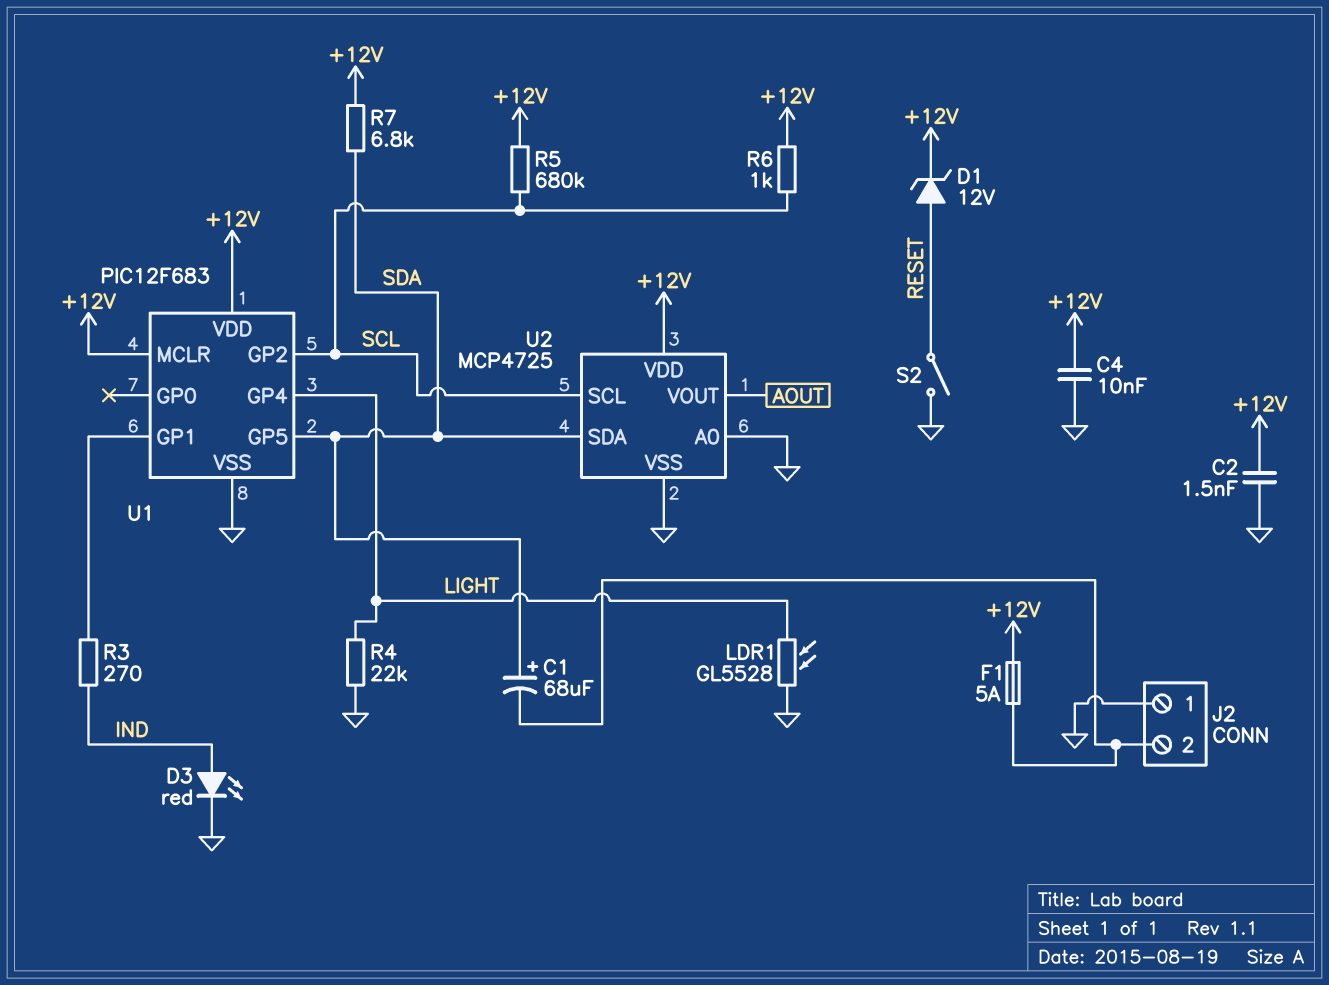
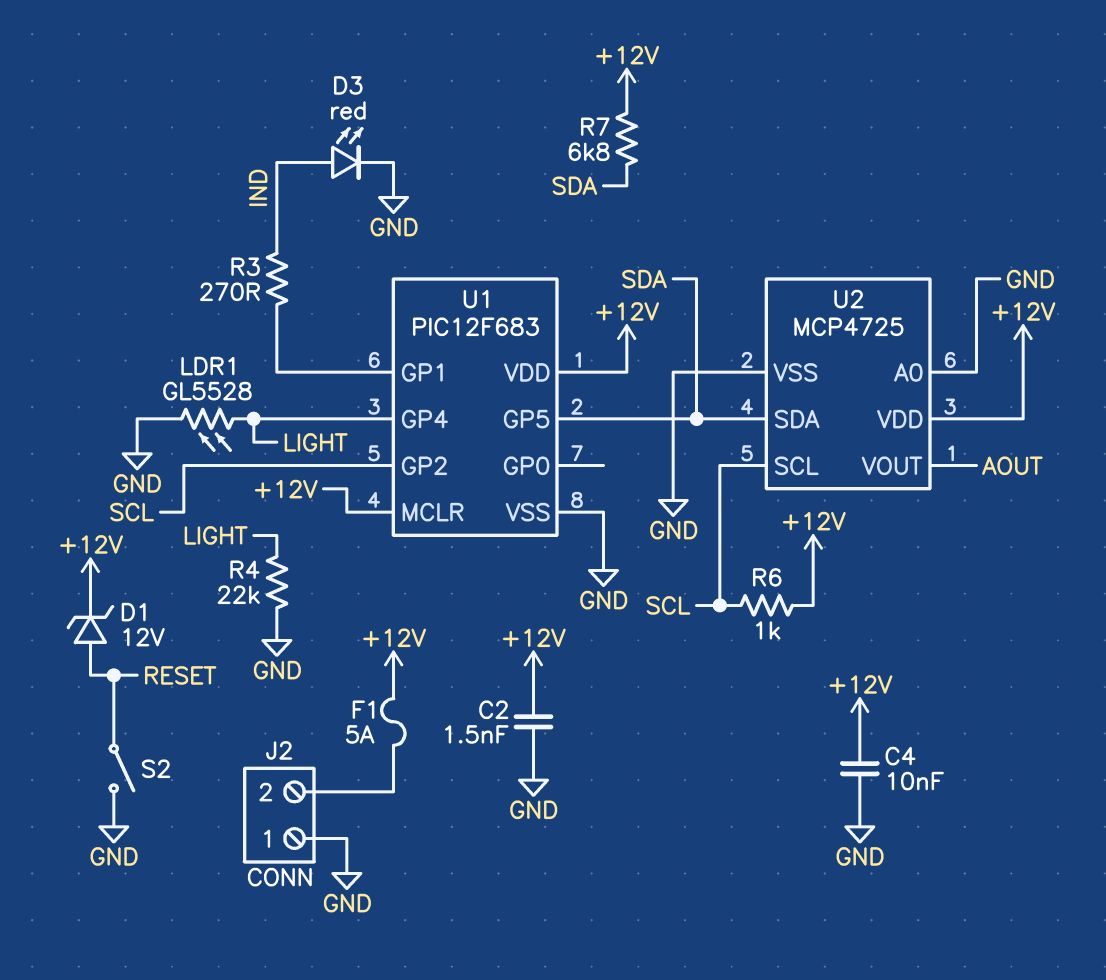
C1: 68uF (plus SDA, minus J2/2) -> none
R5: 680k (+12V, SCL) -> none

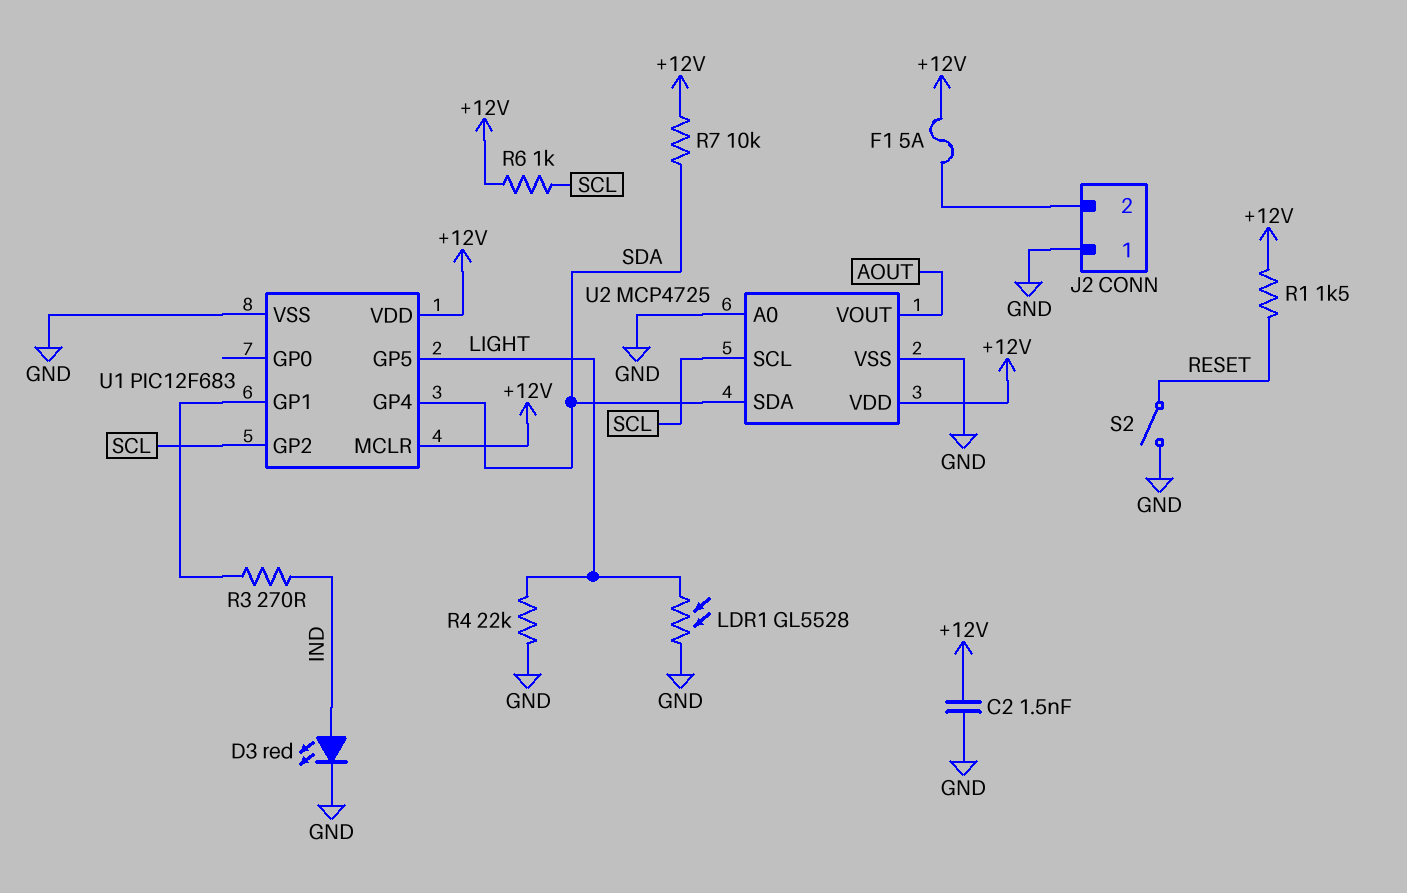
C4: 10nF (+12V, GND) -> none
D1: zener 12V (A RESET, K +12V) -> none
R1: none -> 1.5k (+12V, RESET)
R7: 6.8k (+12V, SDA) -> 10k (+12V, SDA)
U1 pin GP4: LIGHT -> SDA
U1 pin GP5: SDA -> LIGHT

